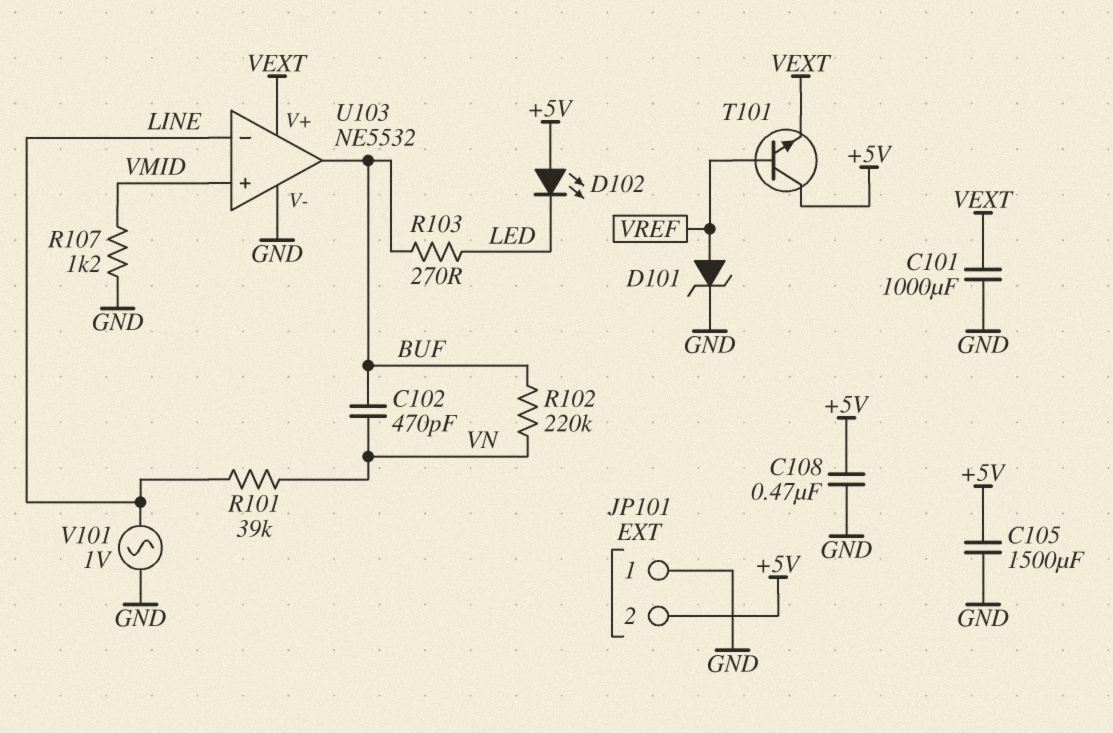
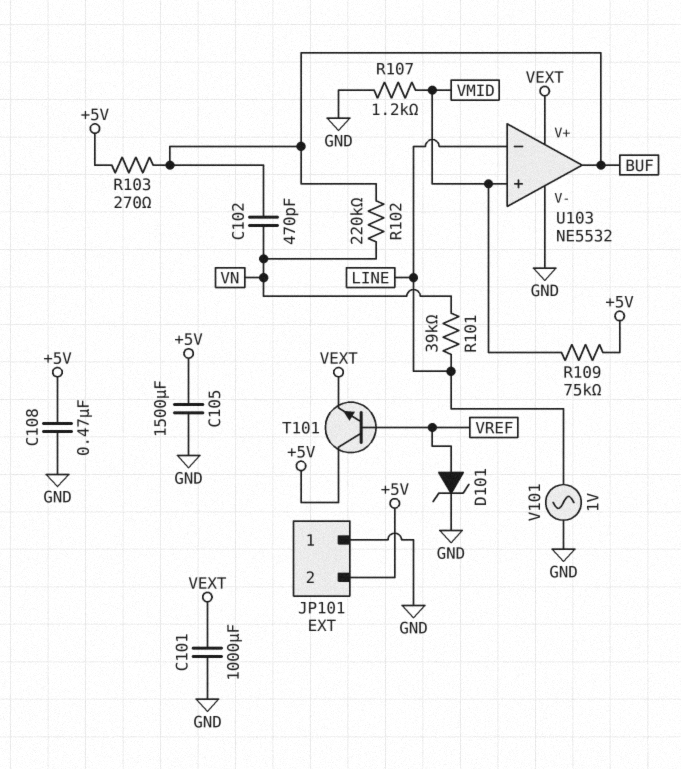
D102: LED (A +5V, K LED) -> none
R103: 270 (BUF, LED) -> 270 (+5V, BUF)
R109: none -> 75k (+5V, VMID)

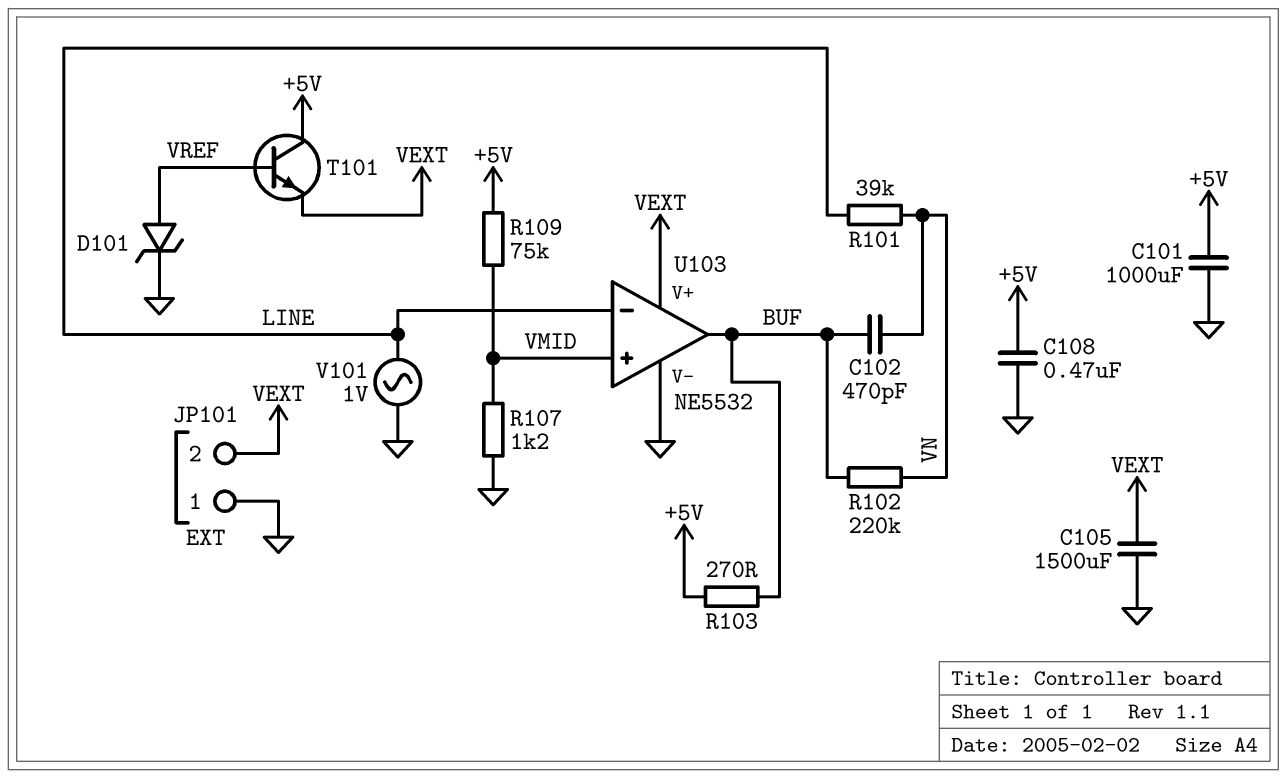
C101: 1000uF (GND, VEXT) -> 1000uF (+5V, GND)
C105: 1500uF (+5V, GND) -> 1500uF (GND, VEXT)
JP101 pin 2: +5V -> VEXT

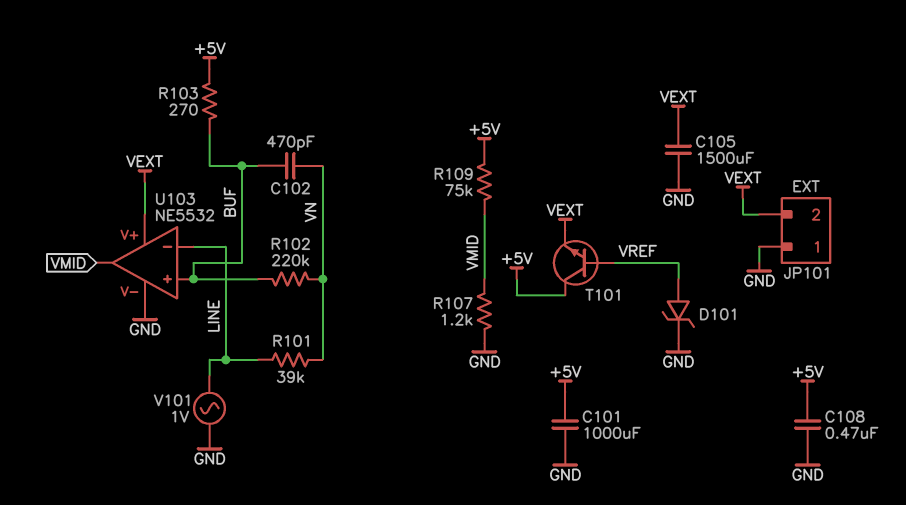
U103 pin in+: VMID -> BUF
U103 pin out: BUF -> VMID

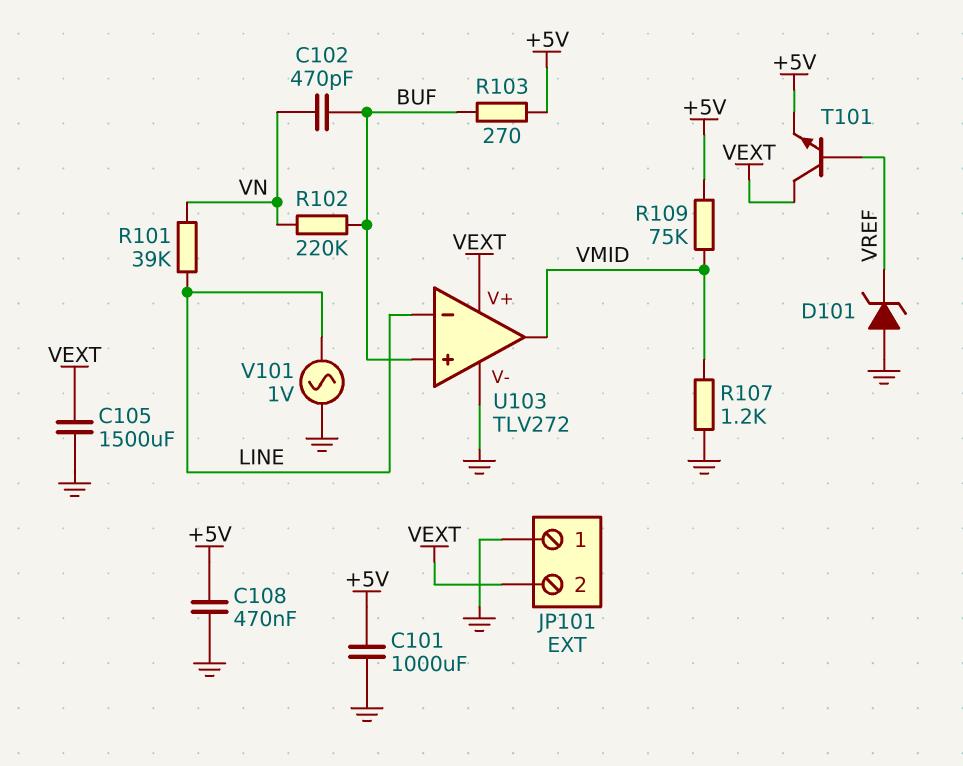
D101: zener (A VREF, K GND) -> zener (A GND, K VREF)
T101: NPN (B VREF, C +5V, E VEXT) -> NPN (B VREF, C VEXT, E +5V)
U103: NE5532 -> TLV272

